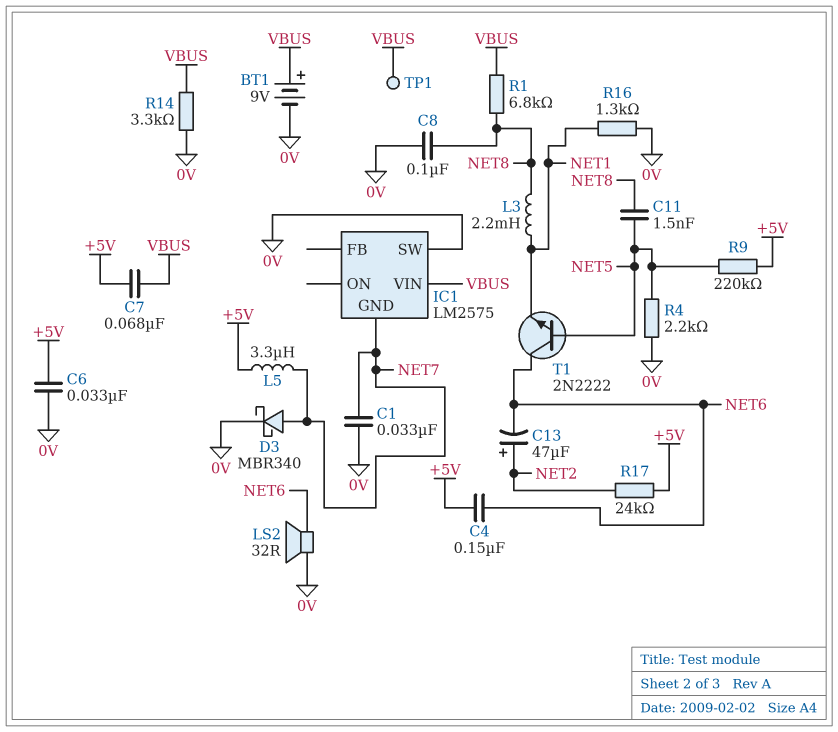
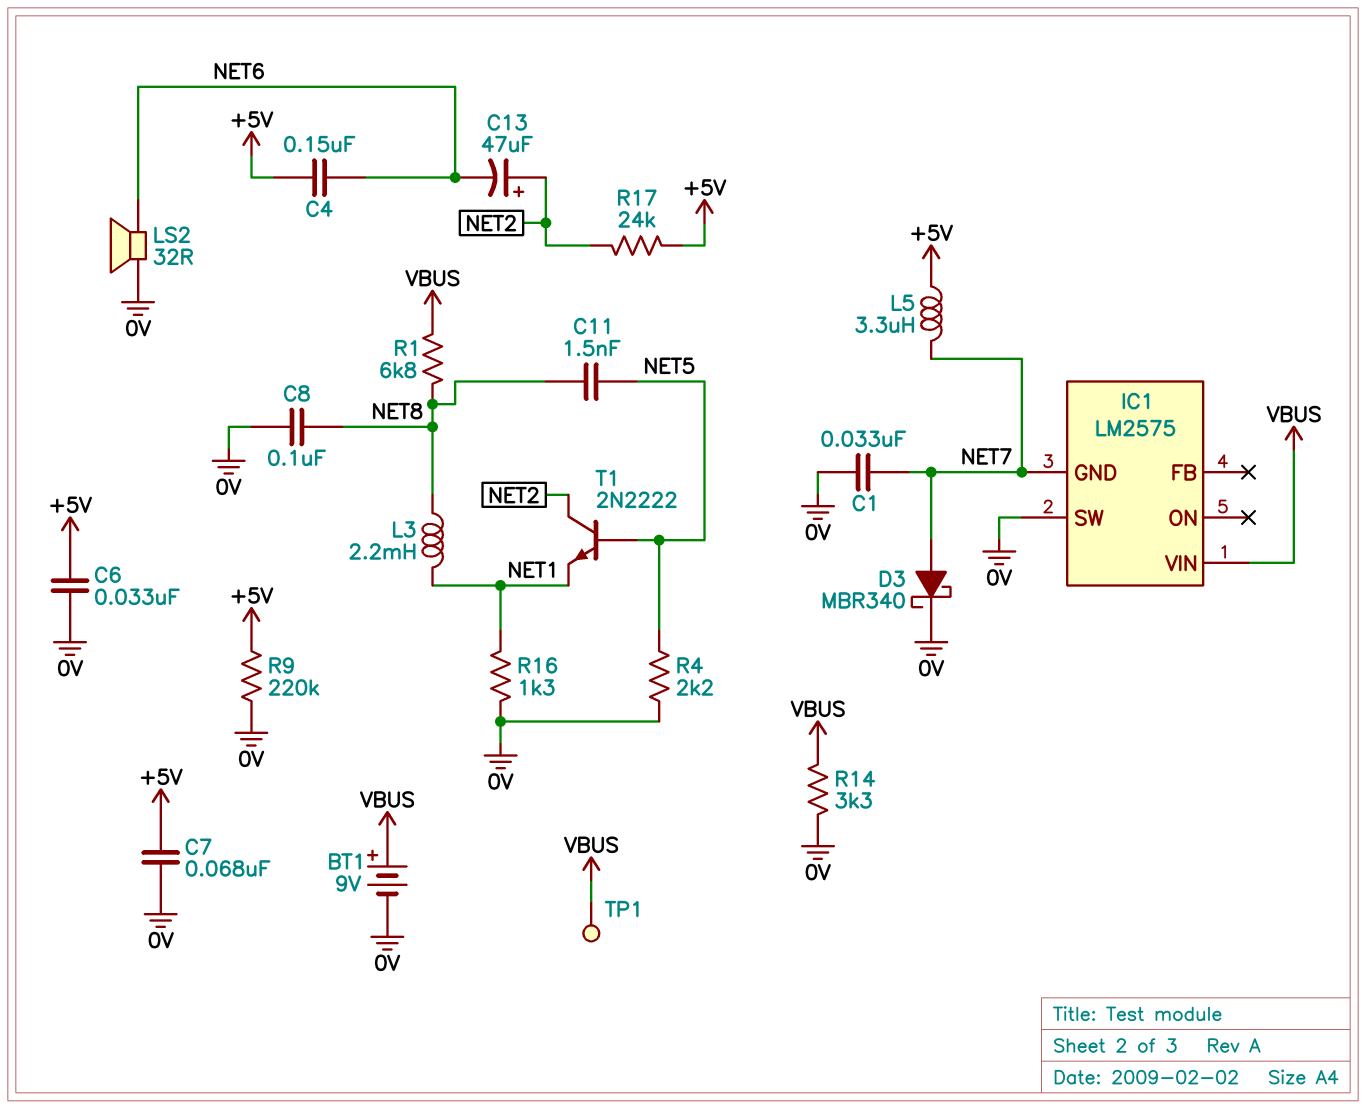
C7: 68nF (+5V, VBUS) -> 68nF (+5V, 0V)
R9: 220k (+5V, NET5) -> 220k (+5V, 0V)
T1: NPN 2N2222 (B NET5, C NET6, E NET1) -> NPN 2N2222 (B NET5, C NET2, E NET1)

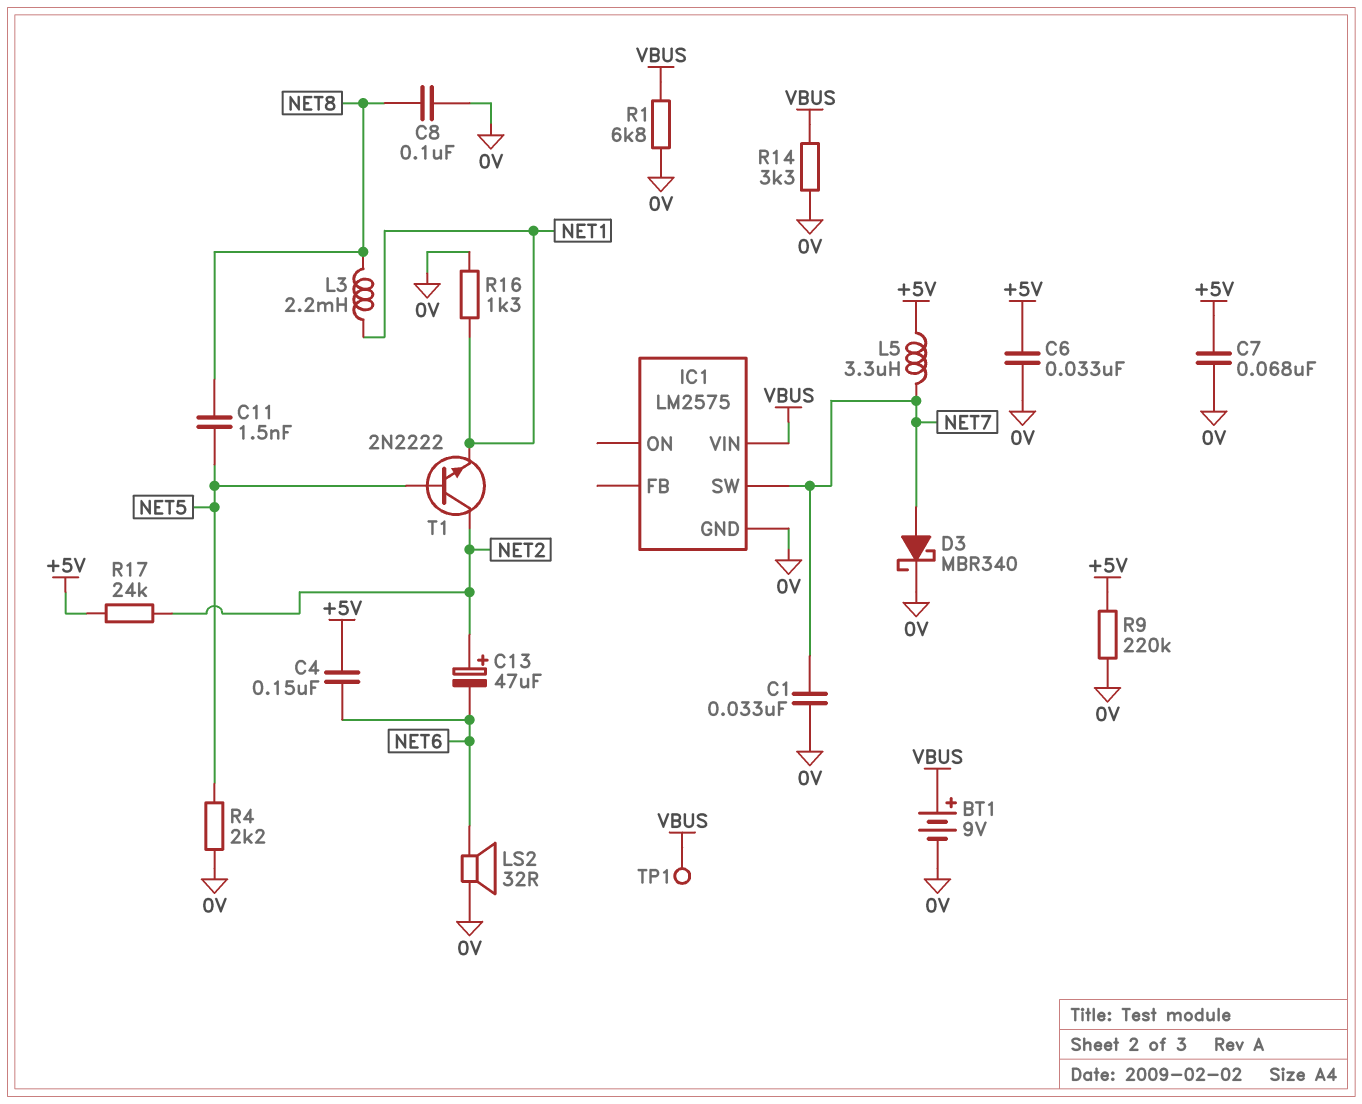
IC1 pin GND: NET7 -> 0V
IC1 pin SW: 0V -> NET7
R1: 6.8k (NET8, VBUS) -> 6.8k (0V, VBUS)

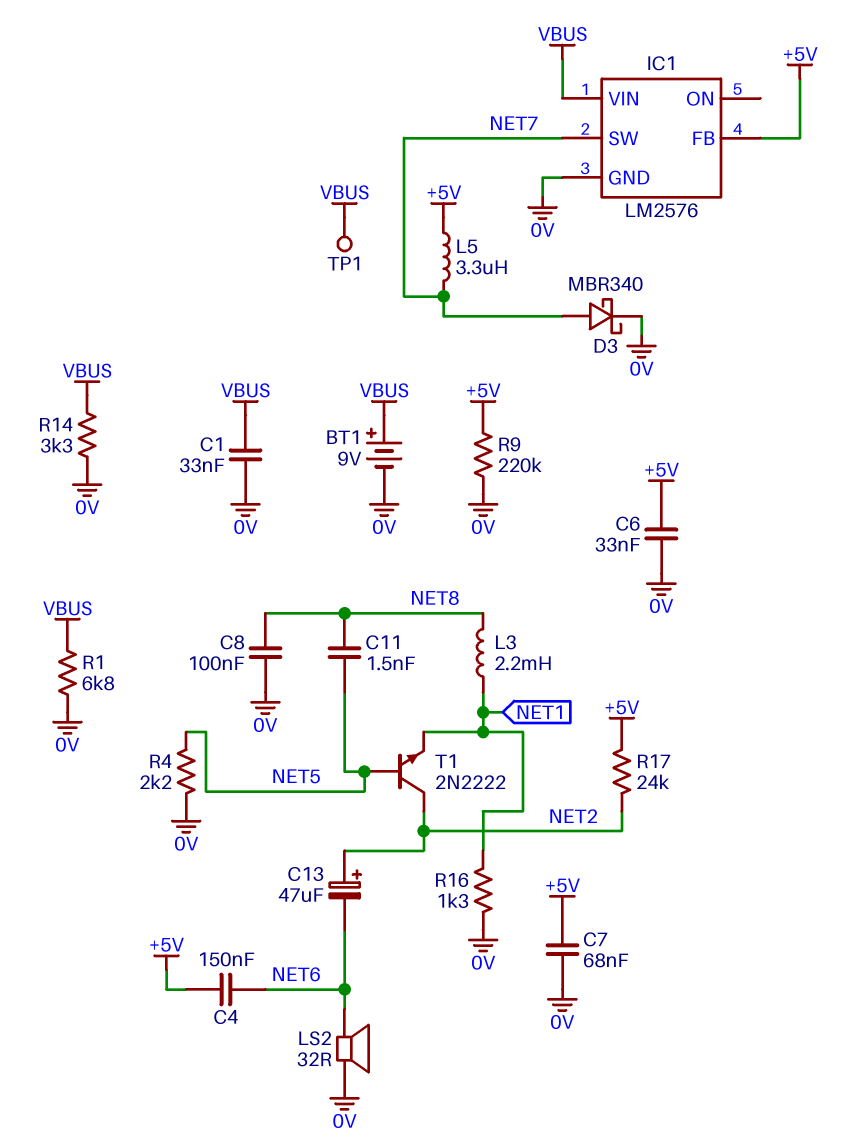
C1: 33nF (0V, NET7) -> 33nF (0V, VBUS)
IC1: LM2575 -> LM2576
IC1 pin FB: none -> +5V

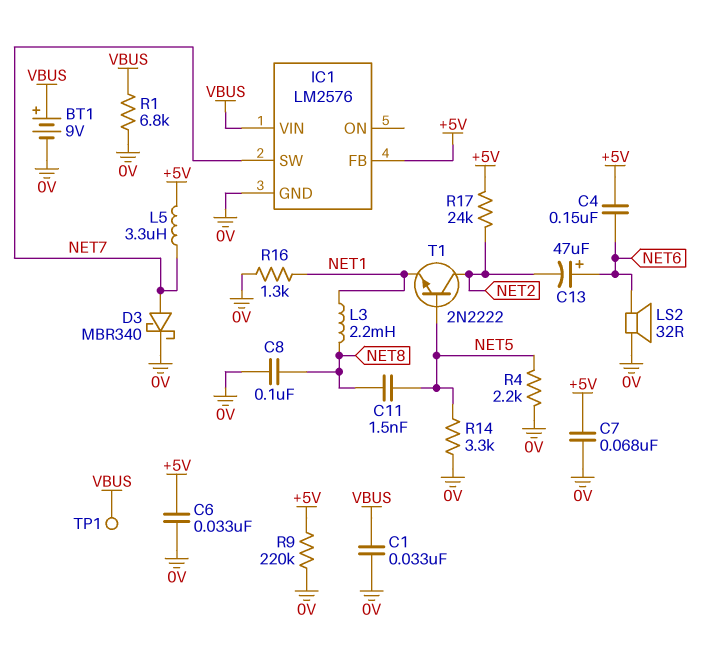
C13: 47uF (plus NET2, minus NET6) -> 47uF (plus NET6, minus NET2)
R14: 3.3k (0V, VBUS) -> 3.3k (0V, NET5)

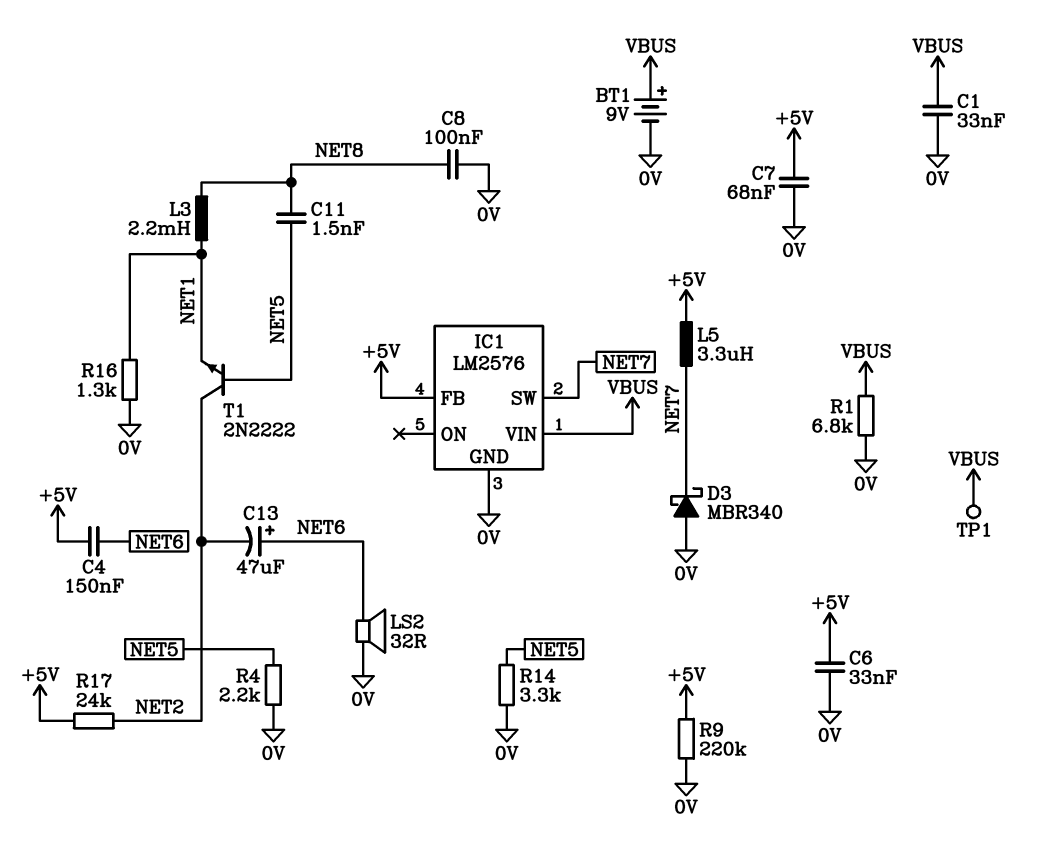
D3: schottky MBR340 (A NET7, K 0V) -> schottky MBR340 (A 0V, K NET7)

